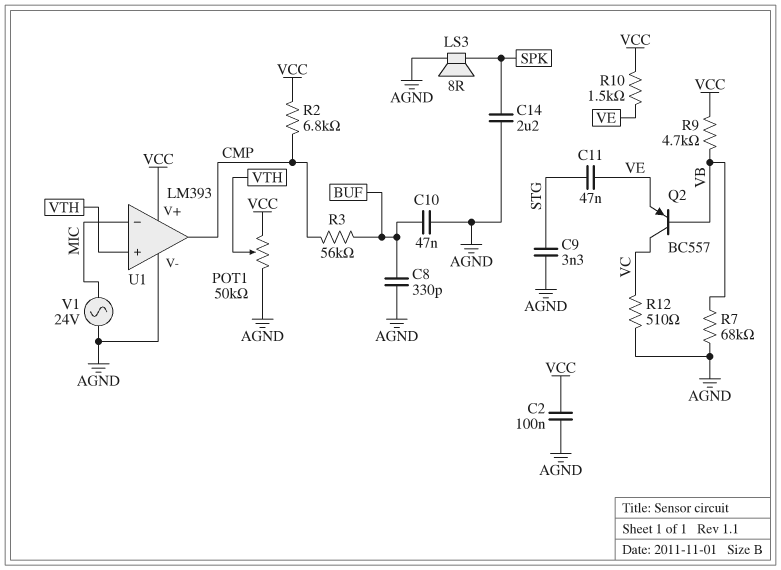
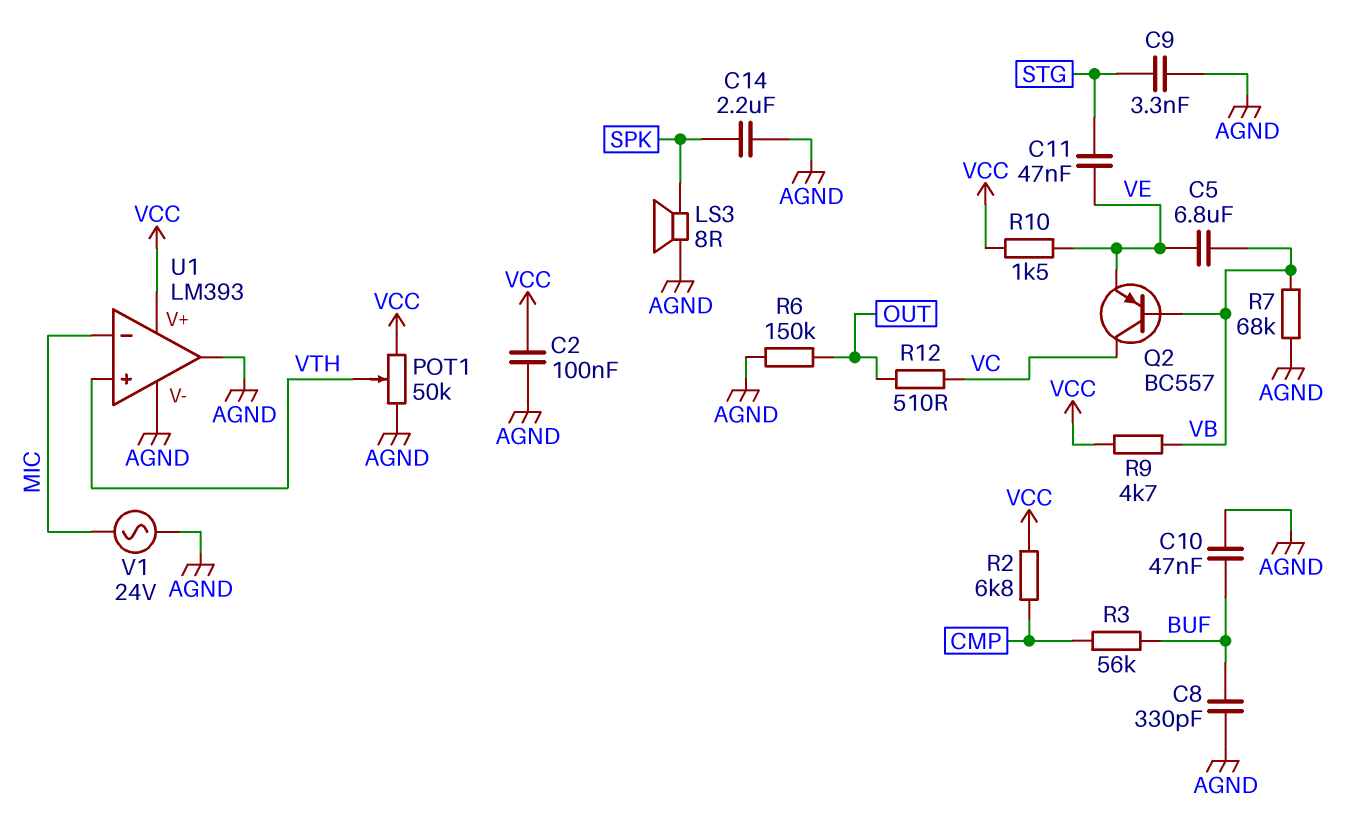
C5: none -> 6.8uF (VB, VE)
R6: none -> 150k (AGND, OUT)
R12: 510 (AGND, VC) -> 510 (OUT, VC)
U1 pin out: CMP -> AGND

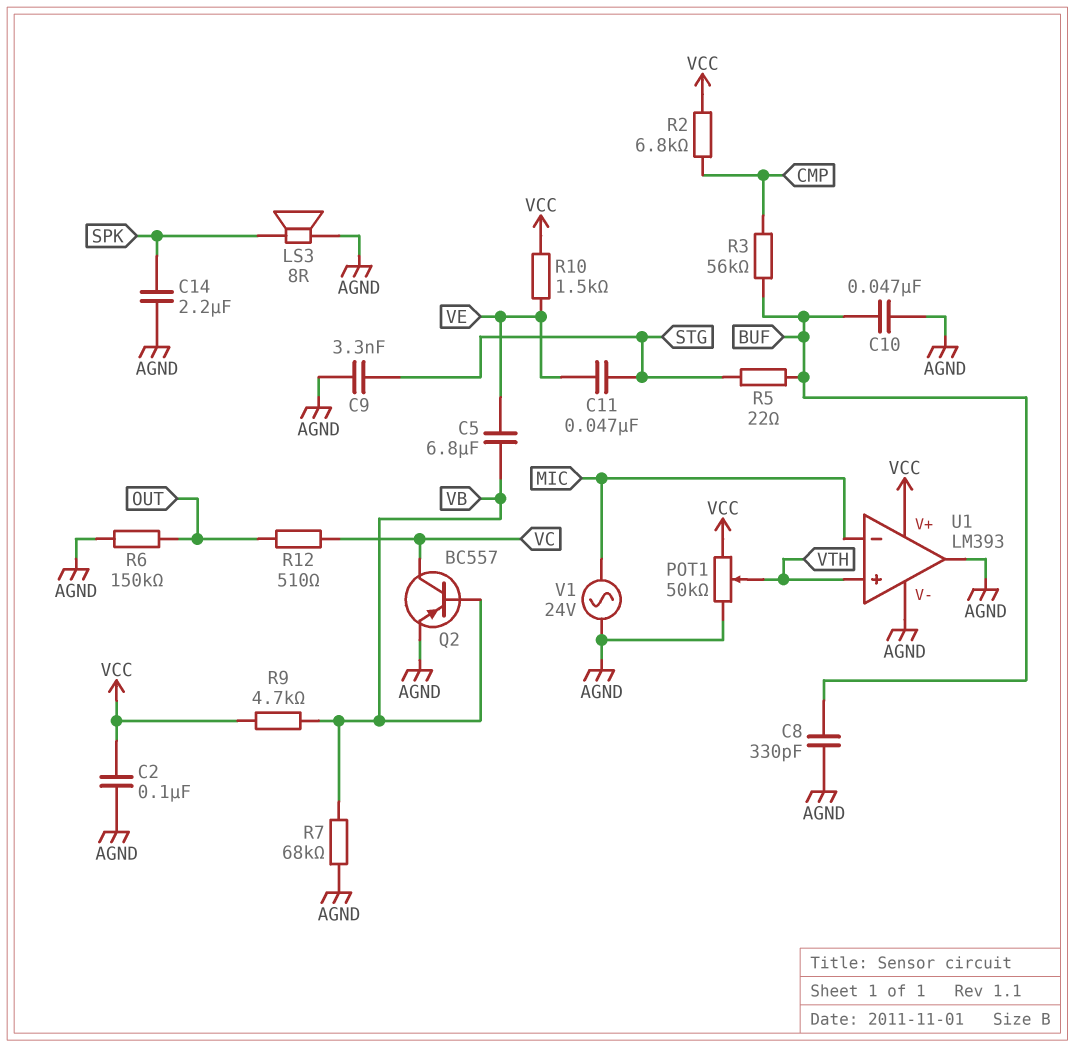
Q2: PNP BC557 (B VB, C VC, E VE) -> PNP BC557 (B VB, C VC, E AGND)
R5: none -> 22 (BUF, STG)

